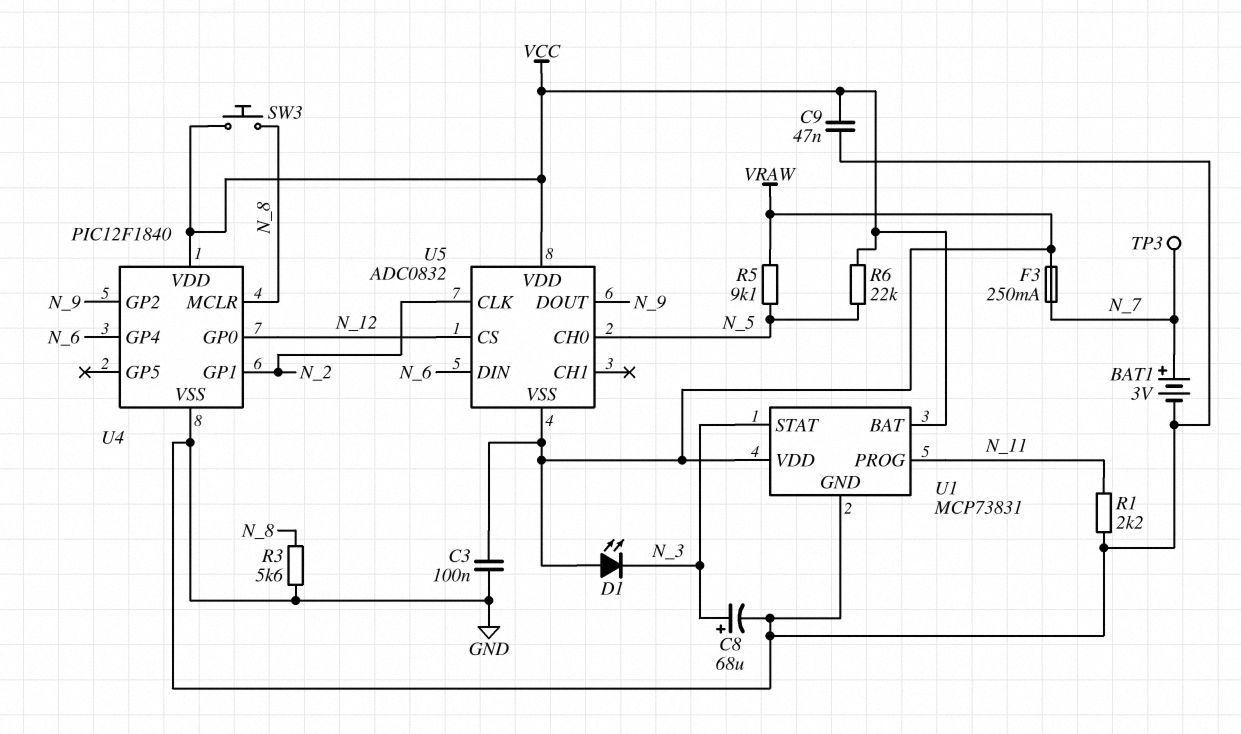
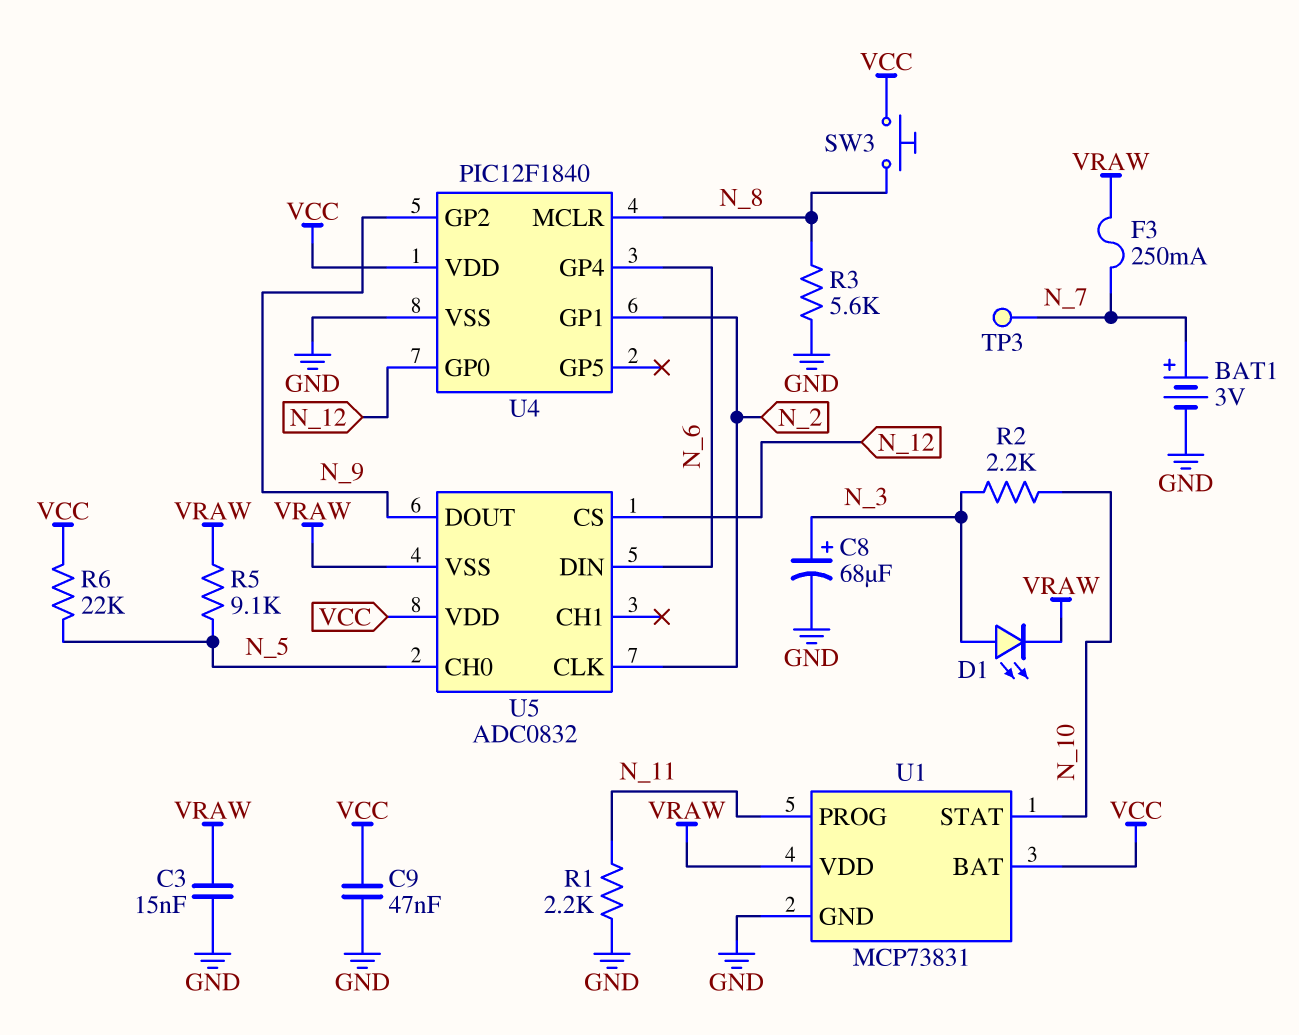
C3: 100nF (GND, VRAW) -> 15nF (GND, VRAW)
D1: LED (A VRAW, K N_3) -> LED (A N_3, K VRAW)
R2: none -> 2.2k (N_3, N_10)
U1 pin STAT: N_3 -> N_10

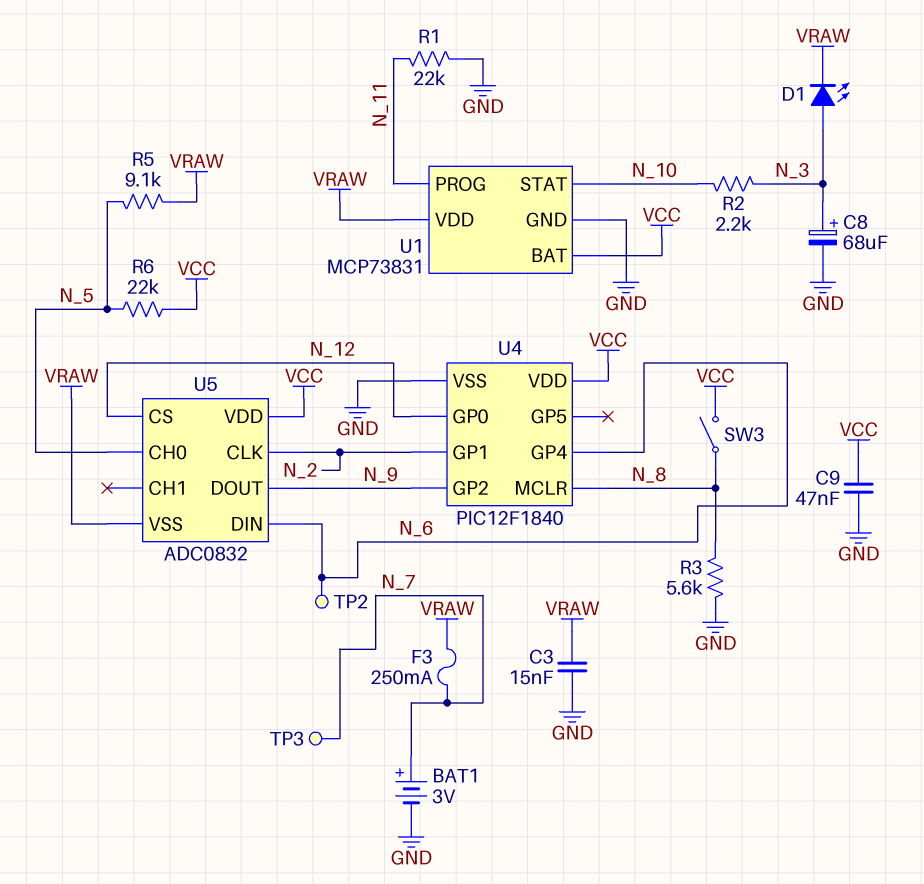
R1: 2.2k (GND, N_11) -> 22k (GND, N_11)
SW3: button (N_8, VCC) -> switch (N_8, VCC)
TP2: none -> test point (N_6)

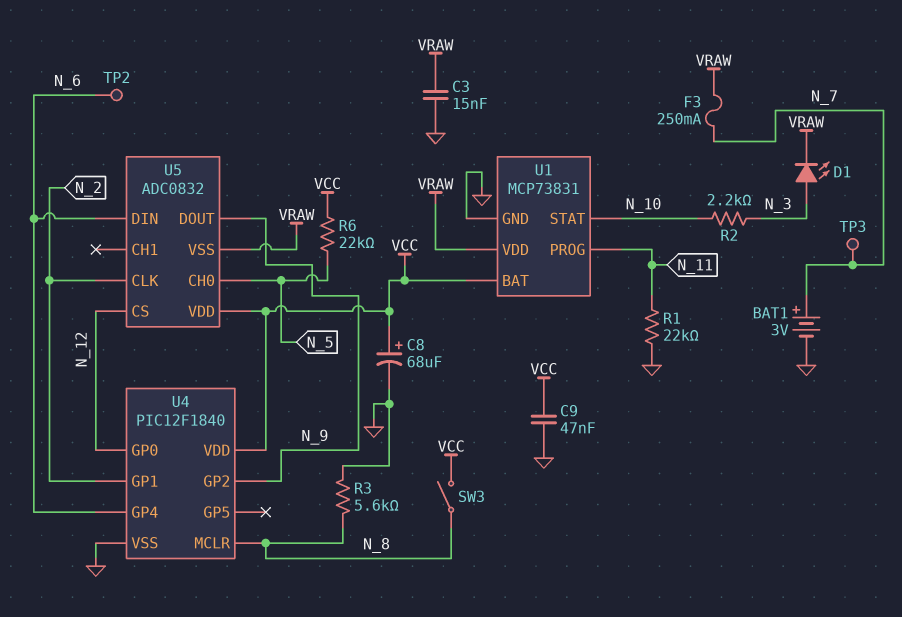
C8: 68uF (plus N_3, minus GND) -> 68uF (plus VCC, minus GND)
R5: 9.1k (N_5, VRAW) -> none

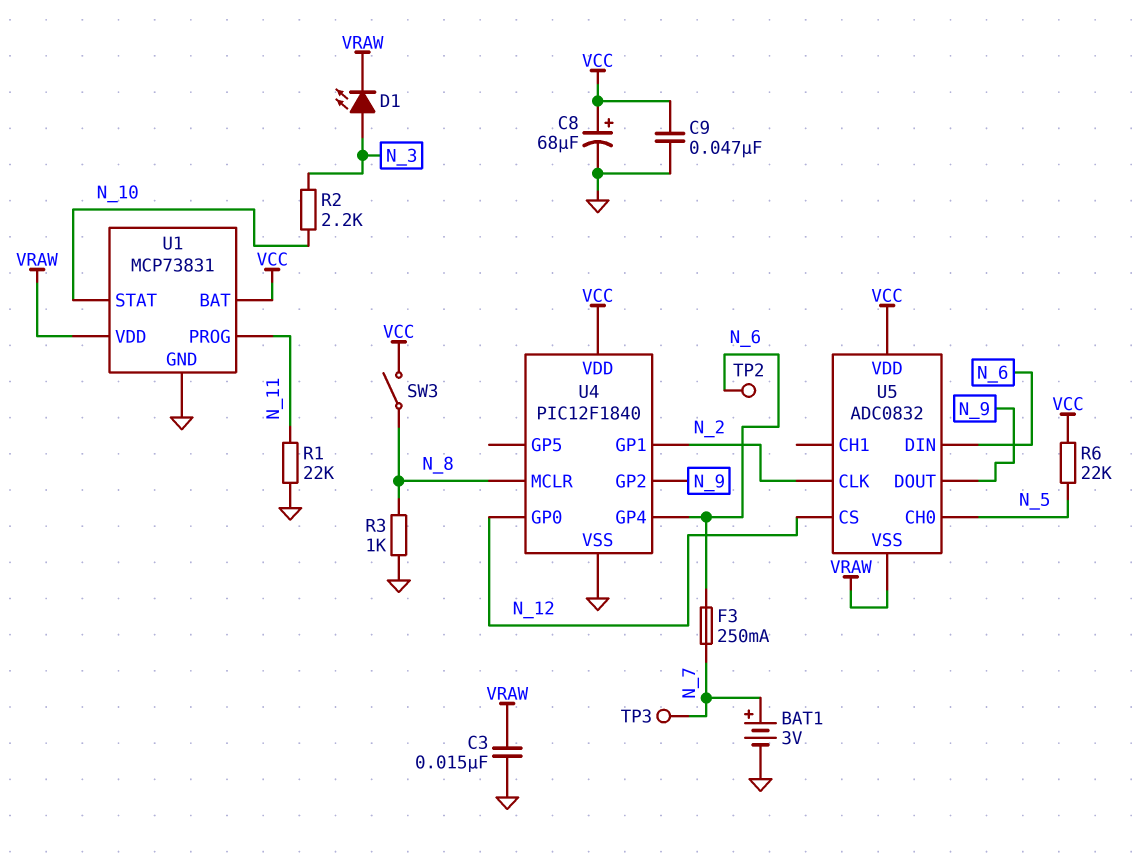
F3: 250mA (N_7, VRAW) -> 250mA (N_6, N_7)
R3: 5.6k (GND, N_8) -> 1k (GND, N_8)

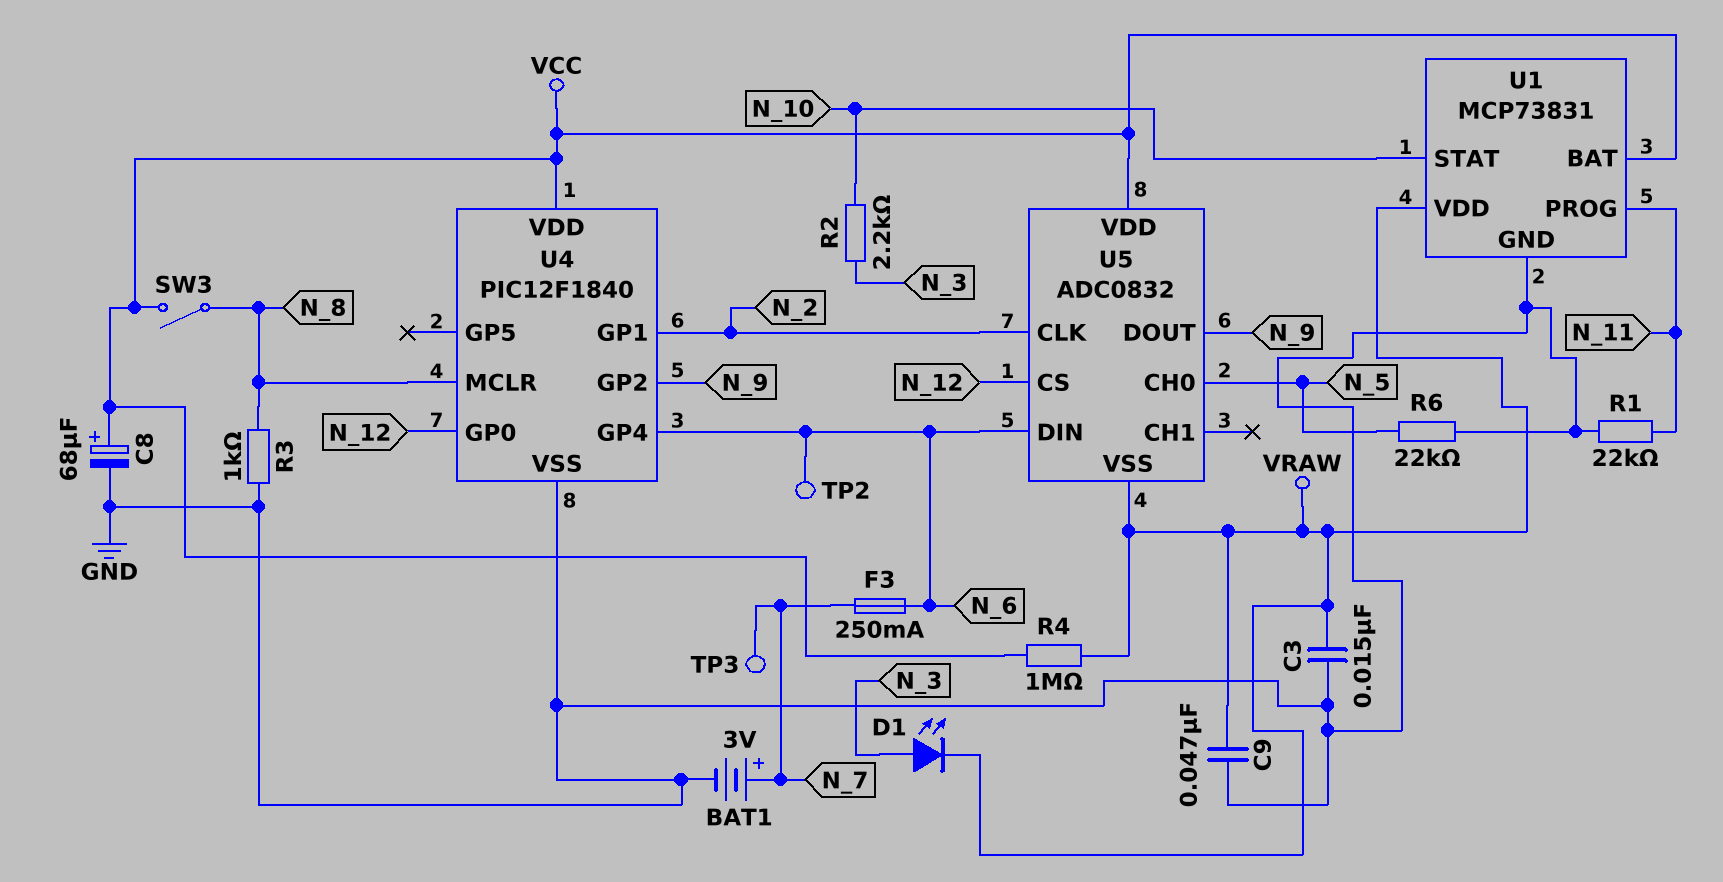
C9: 47nF (GND, VCC) -> 47nF (GND, VRAW)
R4: none -> 1M (VCC, VRAW)
R6: 22k (N_5, VCC) -> 22k (GND, N_5)

